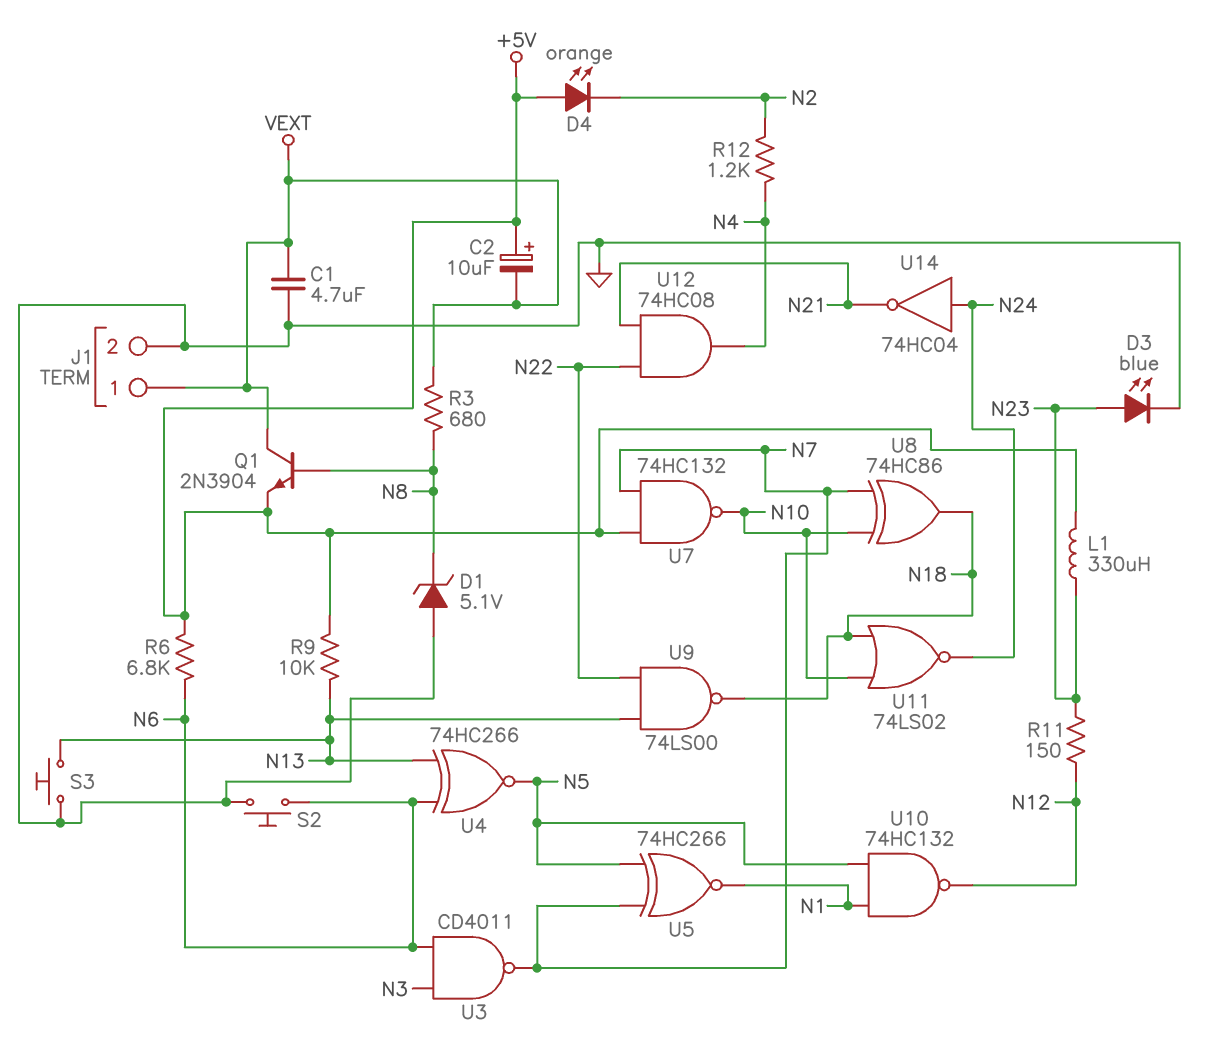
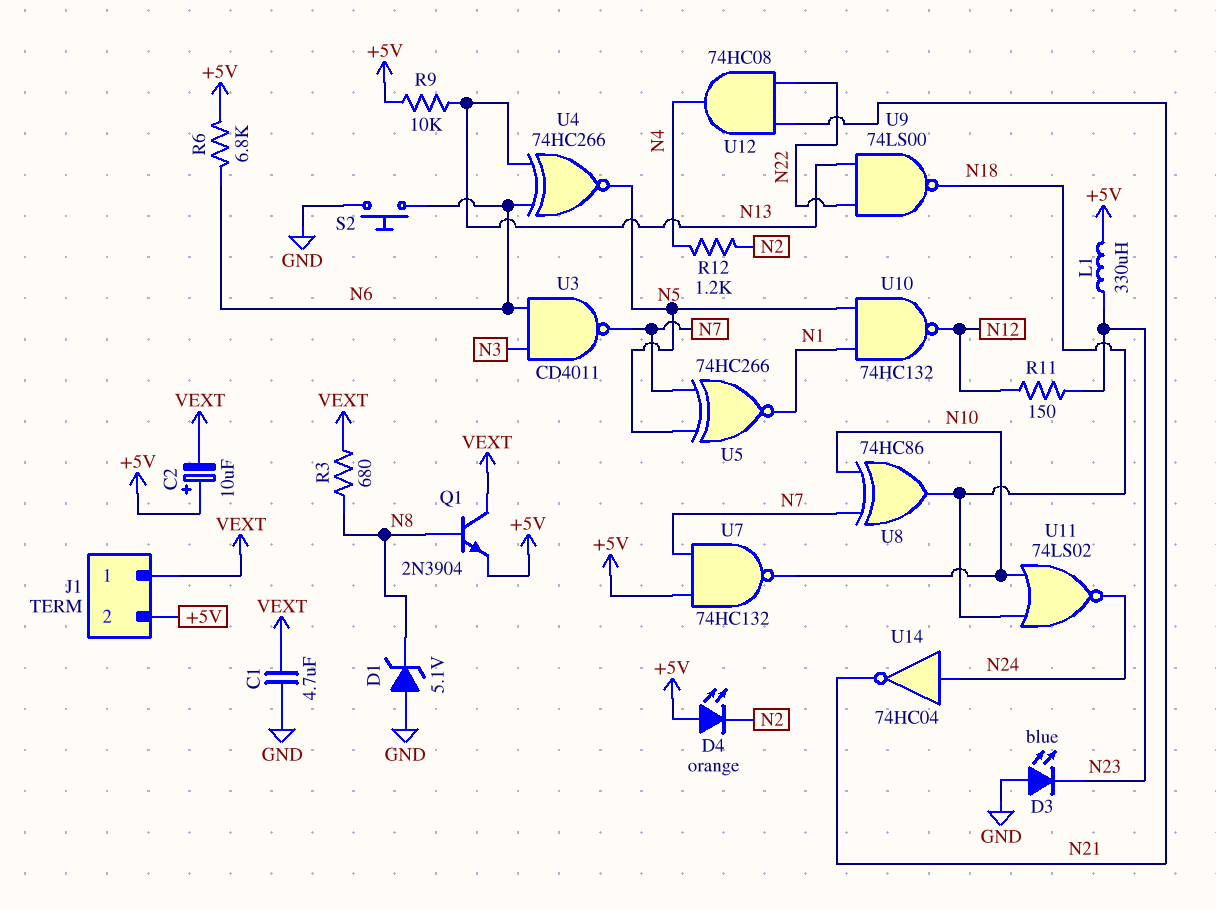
D3: LED blue (A N23, K GND) -> LED blue (A GND, K N23)
J1 pin 2: GND -> +5V
S3: button (GND, N13) -> none

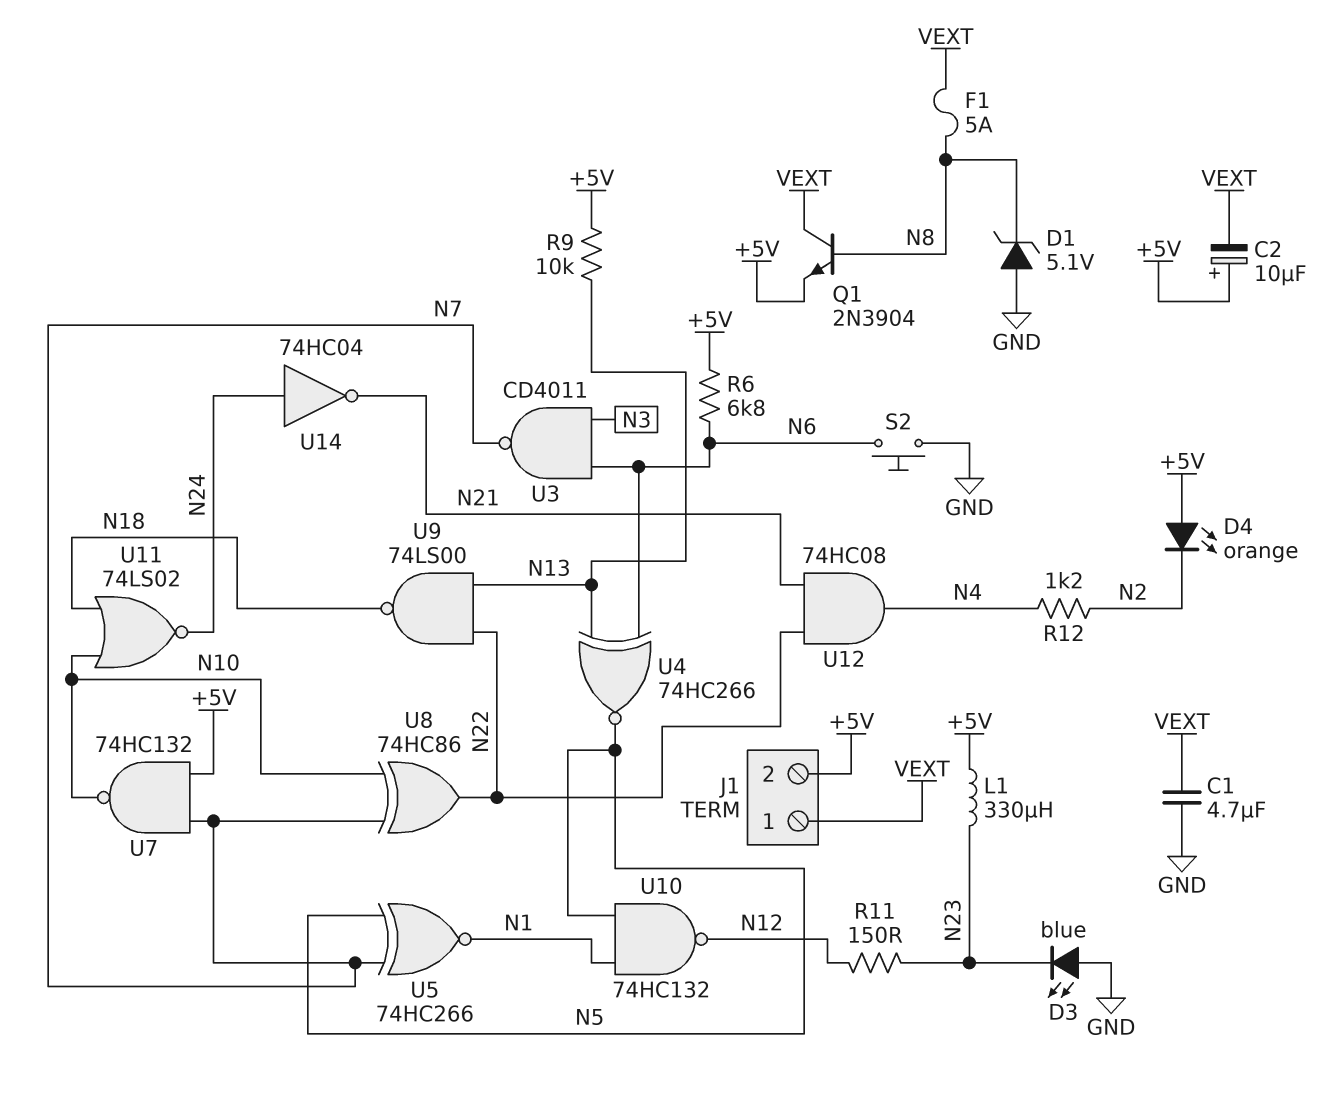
F1: none -> 5A (N8, VEXT)
R3: 680 (N8, VEXT) -> none
U8: XOR 74HC86 (in N7, in N10, out N18) -> XOR 74HC86 (in N7, in N10, out N22)

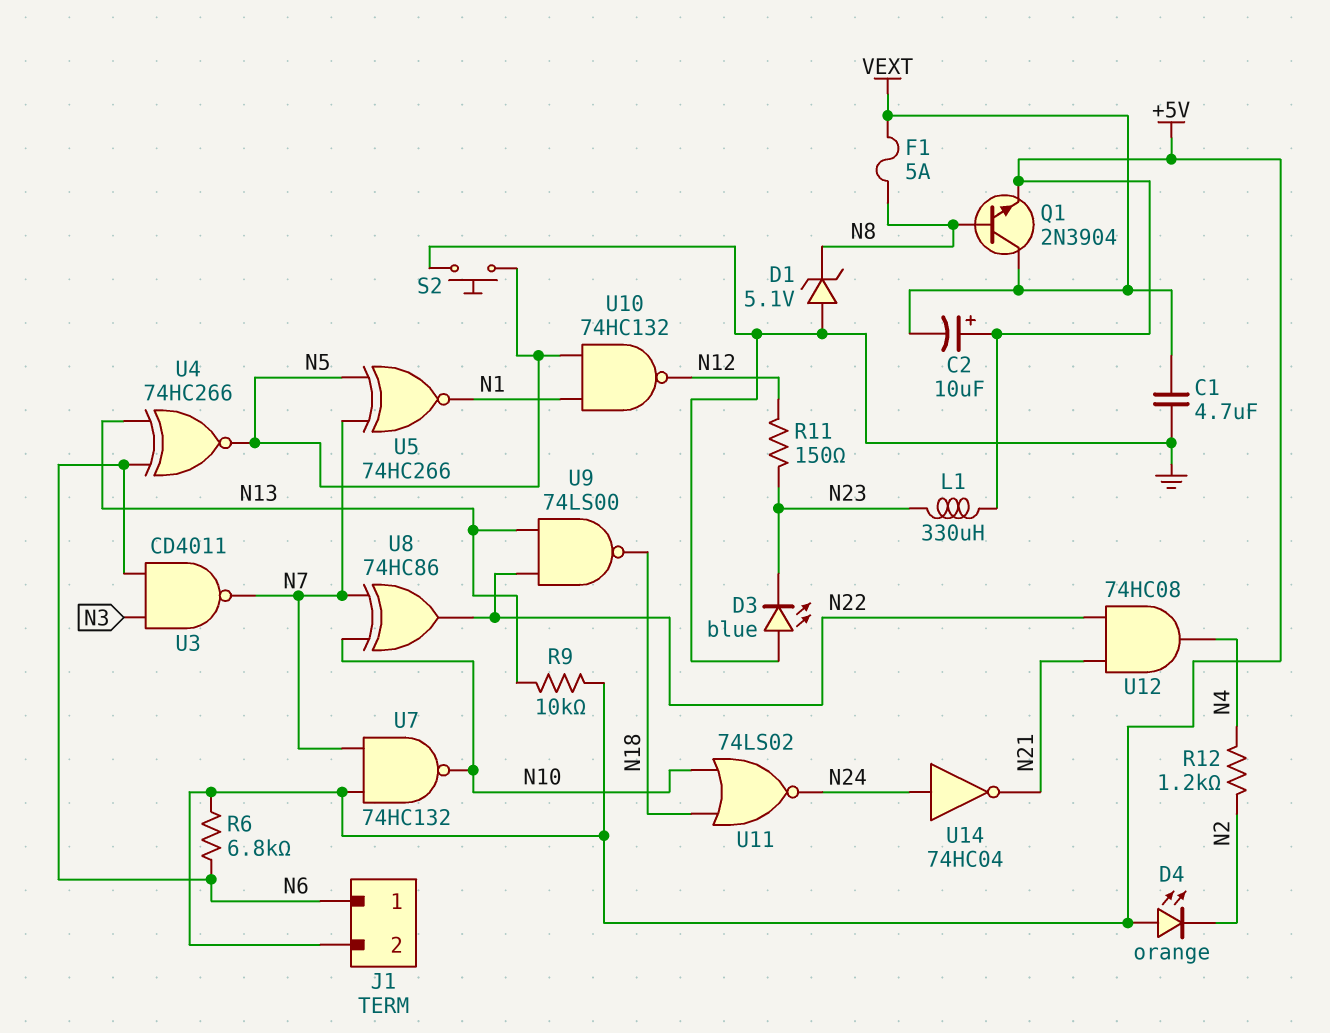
J1 pin 1: VEXT -> N6
S2: button (GND, N6) -> button (GND, N5)

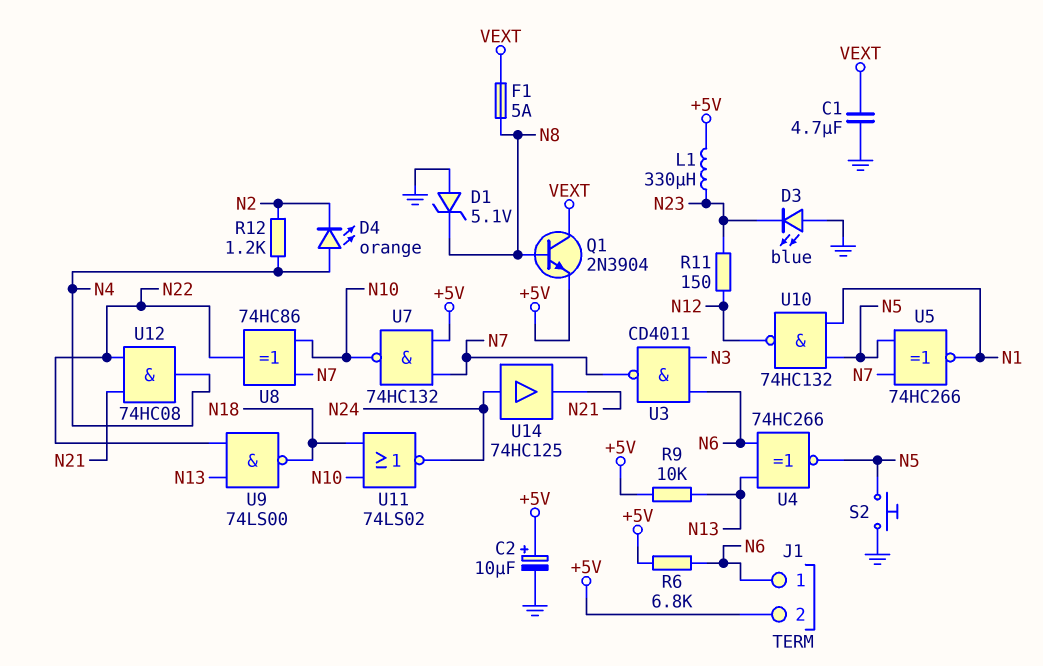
C2: 10uF (plus +5V, minus VEXT) -> 10uF (plus +5V, minus GND)
D4: LED orange (A +5V, K N2) -> LED orange (A N4, K N2)
U14: NOT 74HC04 (in N24, out N21) -> buffer 74HC125 (in N24, out N21)

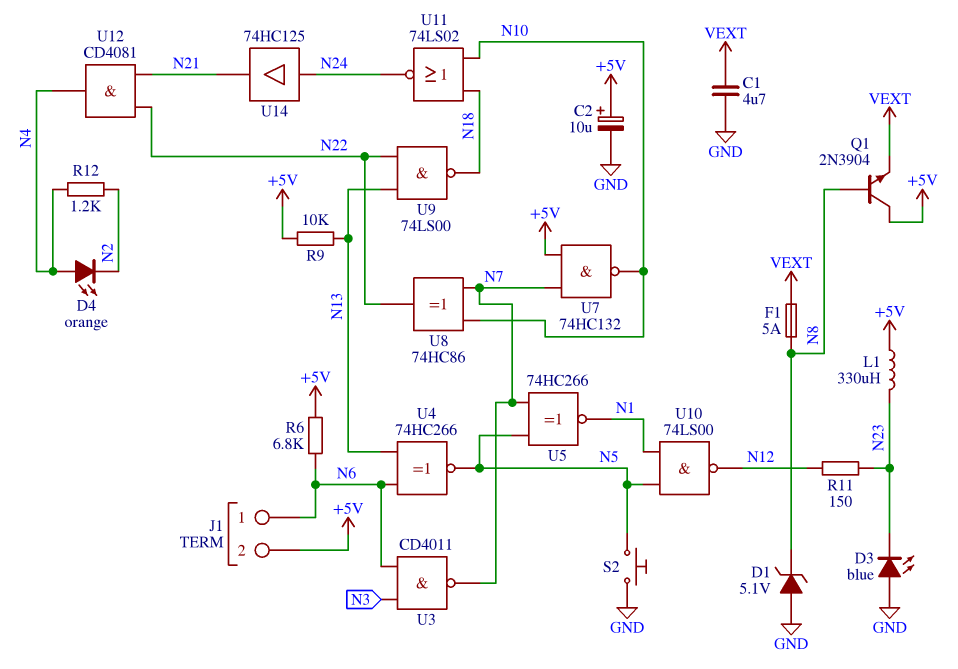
Q1: NPN 2N3904 (B N8, C VEXT, E +5V) -> NPN 2N3904 (B N8, C +5V, E VEXT)
U10: NAND 74HC132 (in N1, in N5, out N12) -> NAND 74LS00 (in N1, in N5, out N12)
U12: AND 74HC08 (in N21, in N22, out N4) -> AND CD4081 (in N21, in N22, out N4)

